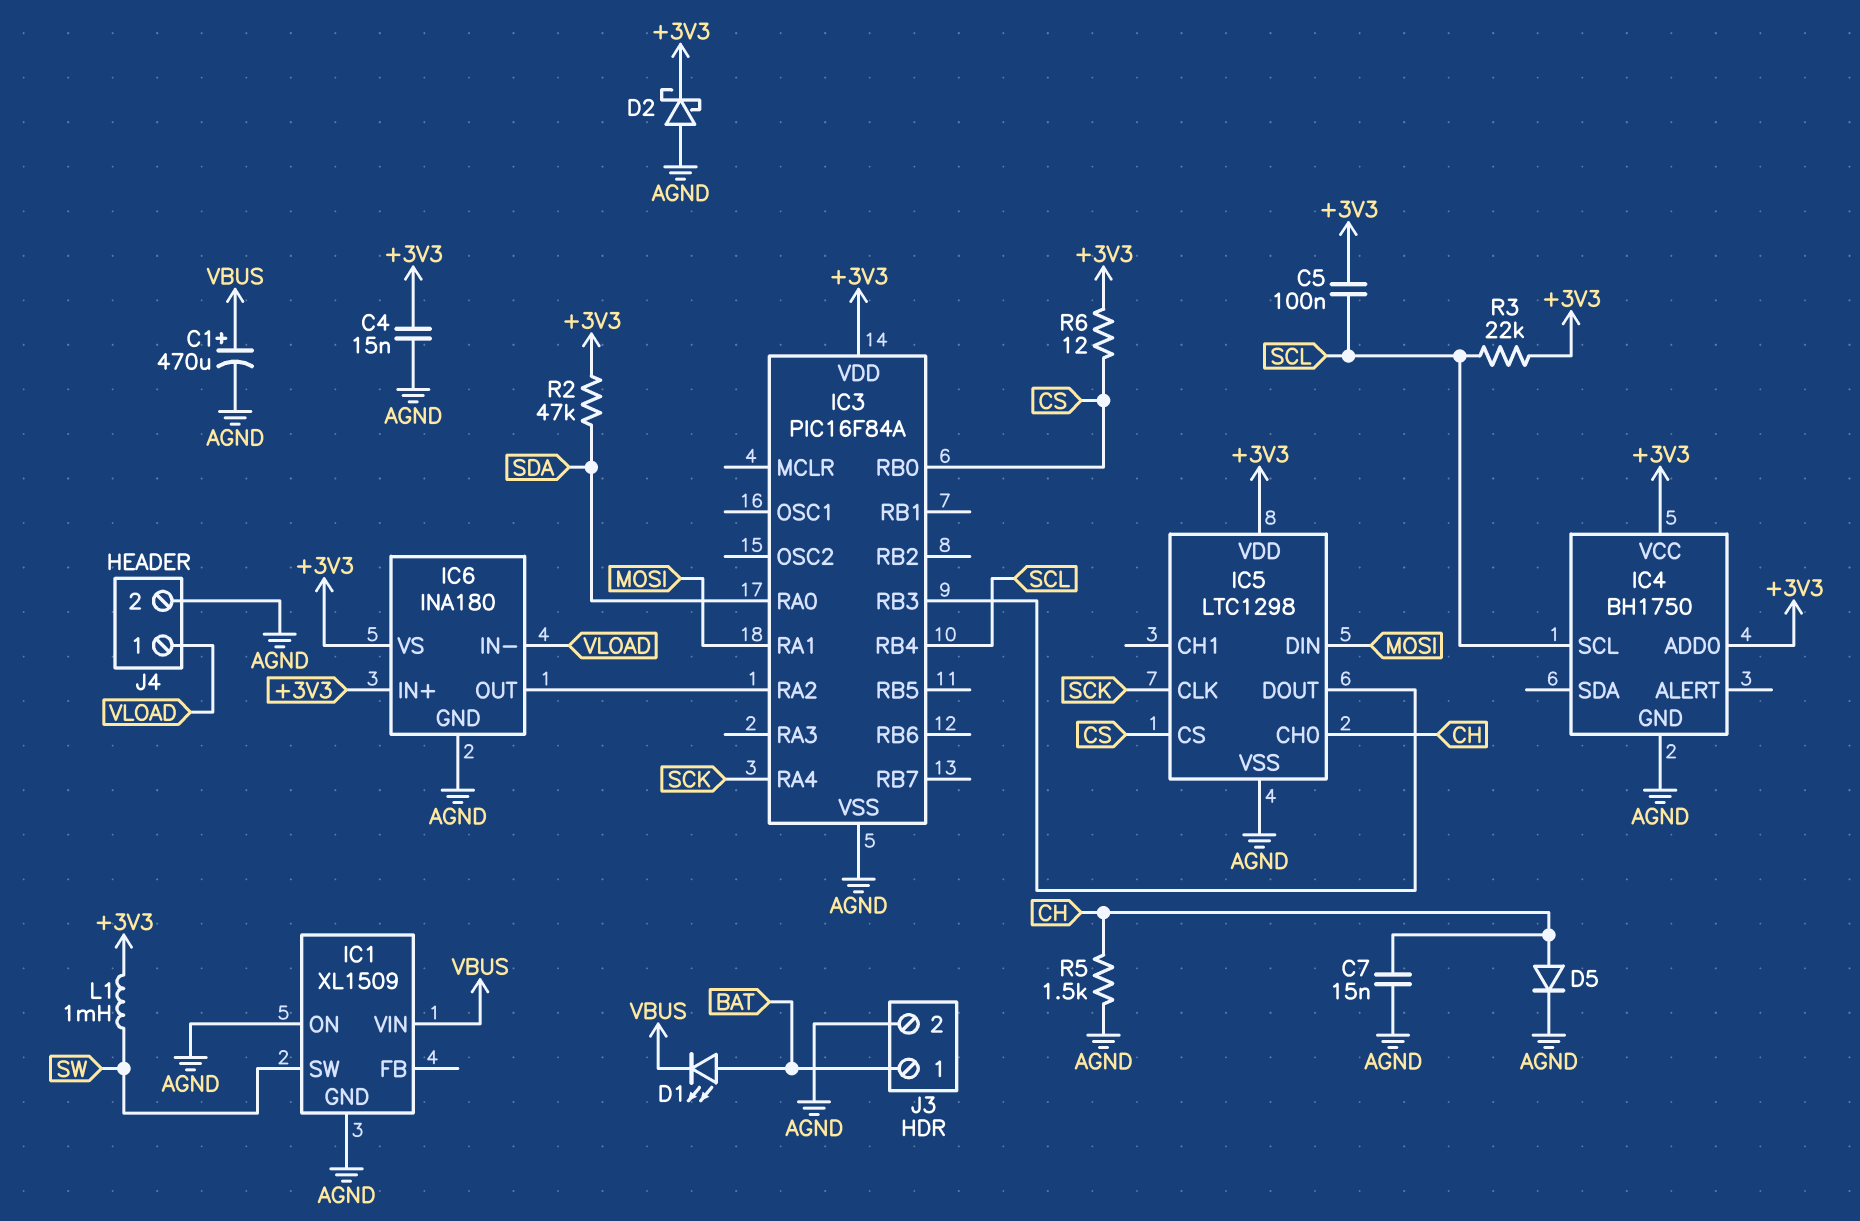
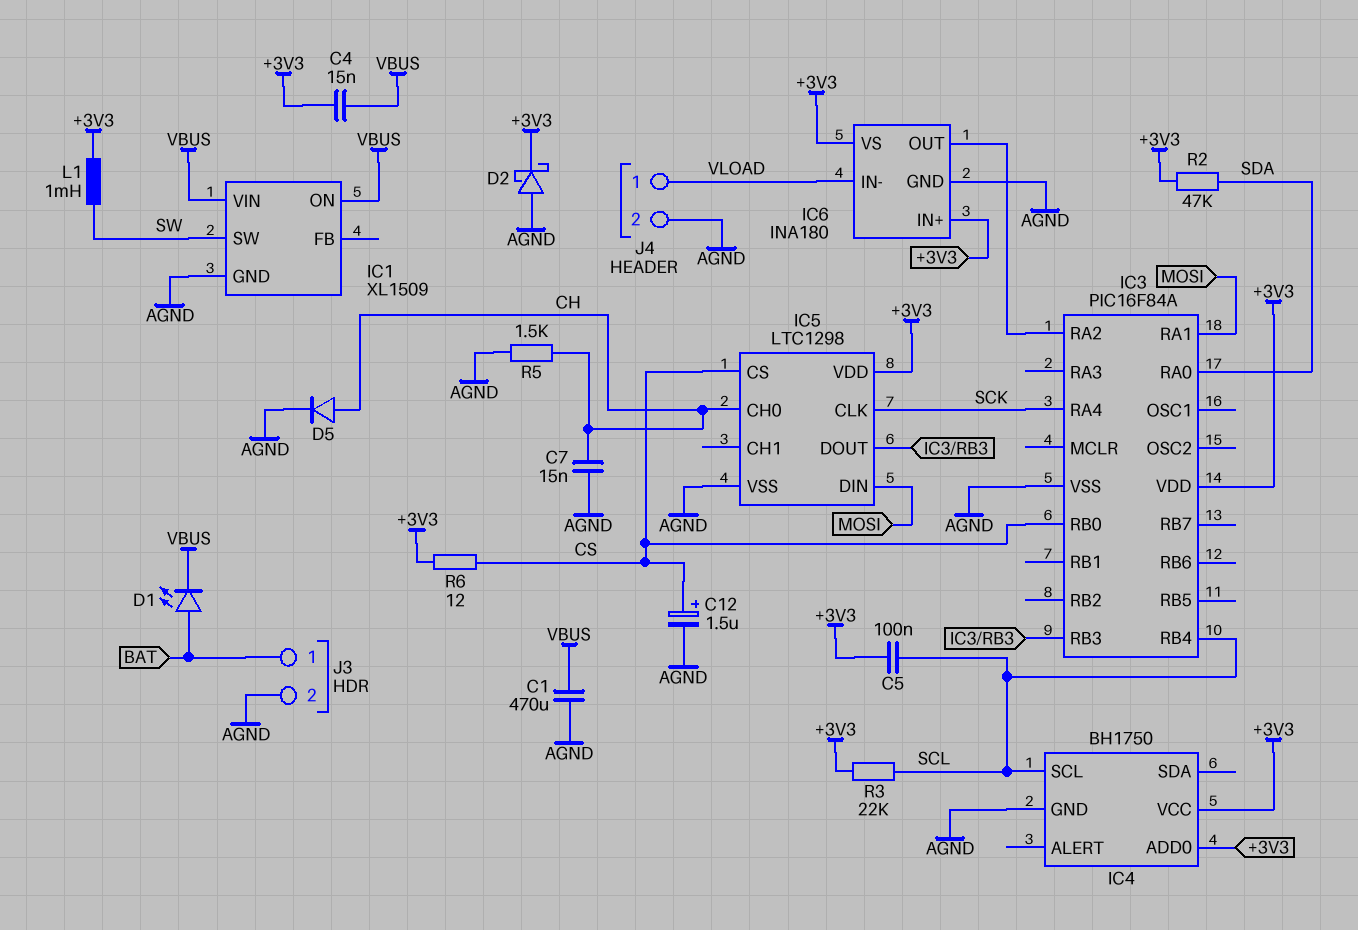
C1: 470uF (plus VBUS, minus AGND) -> 470uF (AGND, VBUS)
C4: 15nF (+3V3, AGND) -> 15nF (+3V3, VBUS)
C12: none -> 1.5uF (plus CS, minus AGND)
IC1 pin ON: AGND -> VBUS

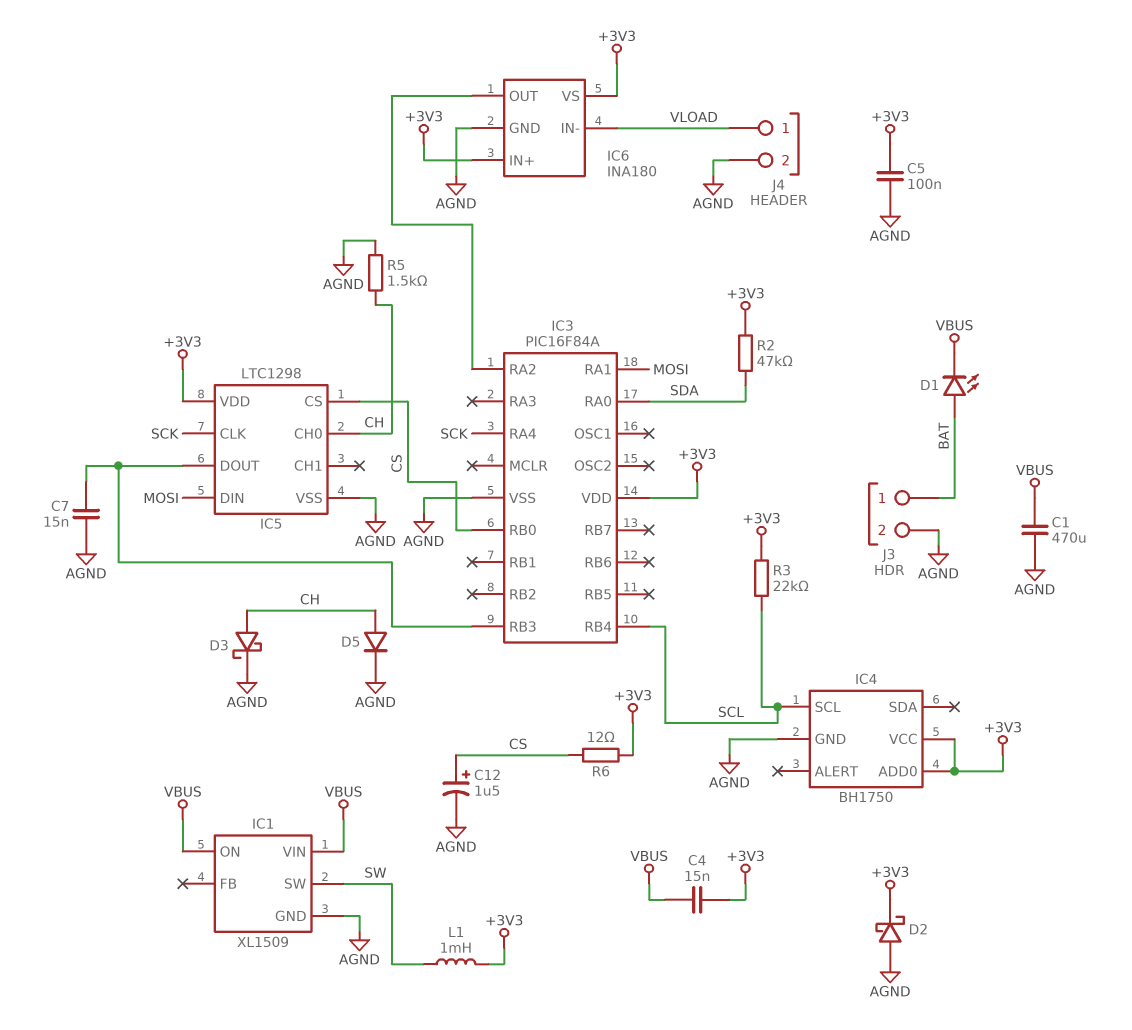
C5: 100nF (+3V3, SCL) -> 100nF (+3V3, AGND)
C7: 15nF (AGND, CH) -> 15nF (AGND, IC3/RB3)
D3: none -> schottky (A CH, K AGND)

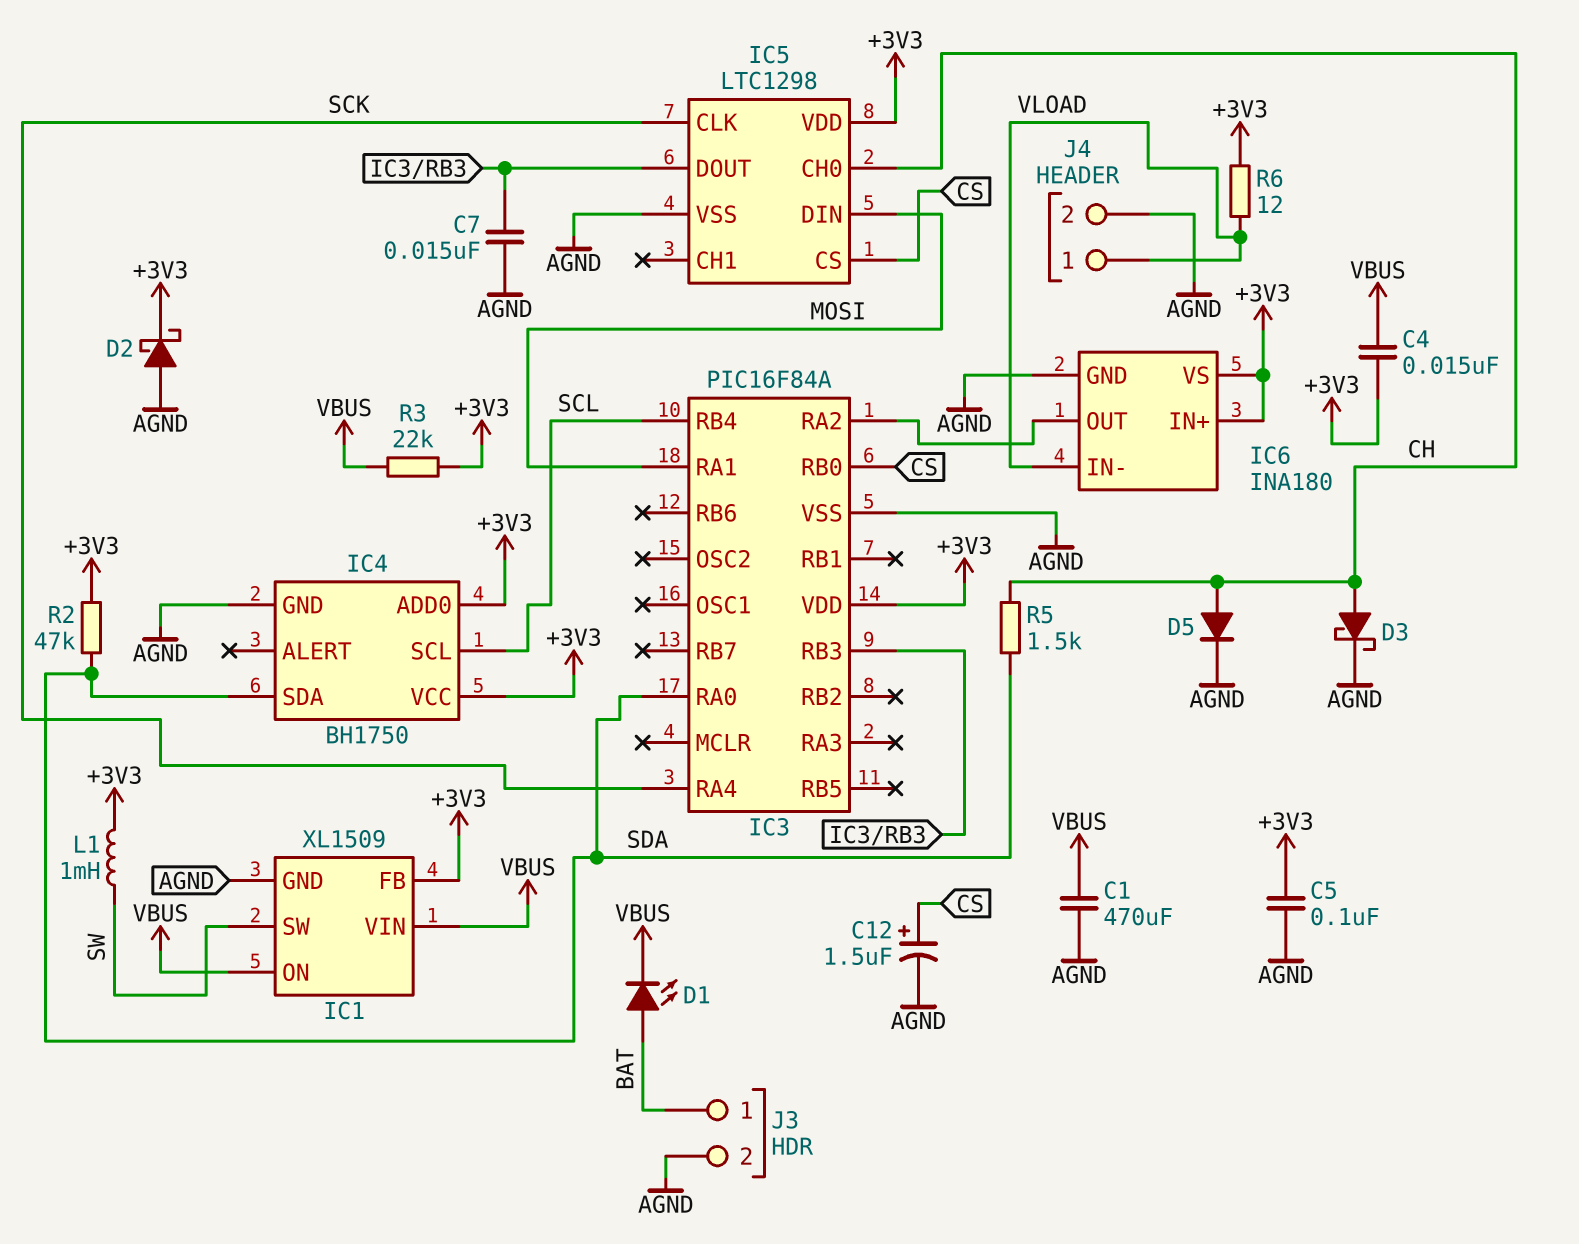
IC1 pin FB: none -> +3V3
IC4 pin SDA: none -> SDA
R3: 22k (+3V3, SCL) -> 22k (+3V3, VBUS)
R5: 1.5k (AGND, CH) -> 1.5k (CH, SDA)
R6: 12 (+3V3, CS) -> 12 (+3V3, VLOAD)

